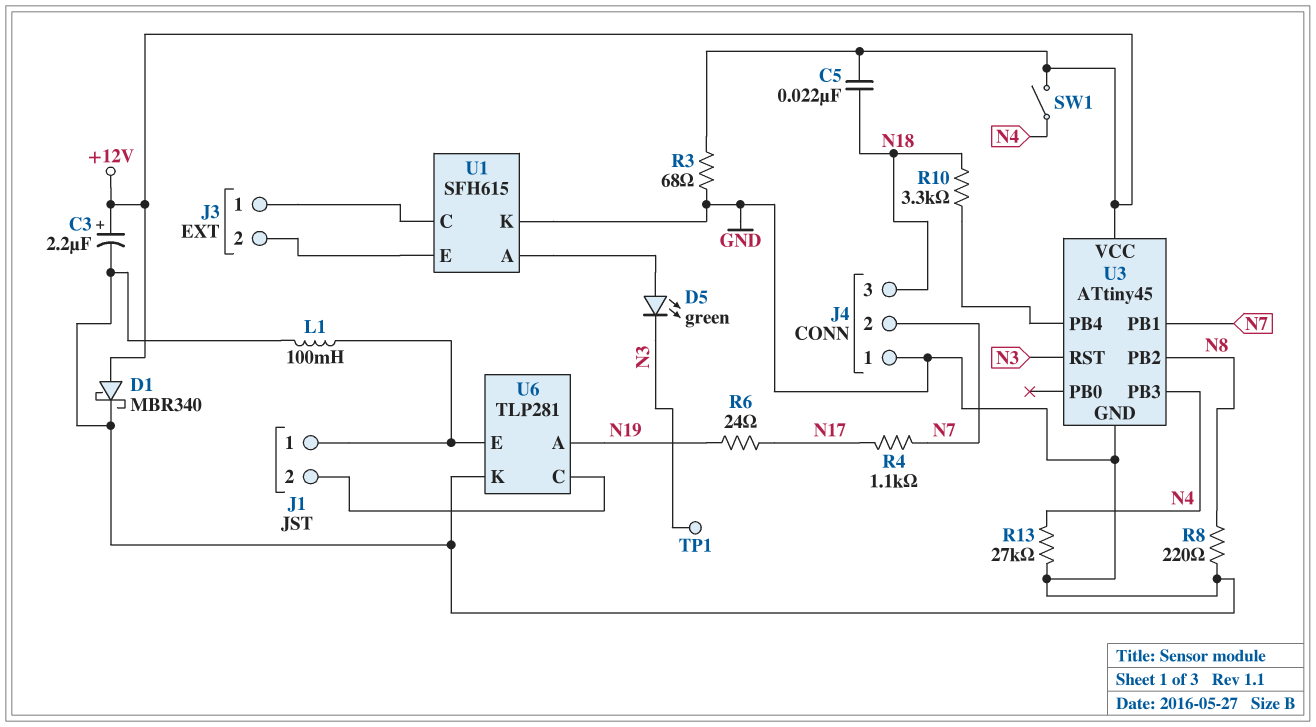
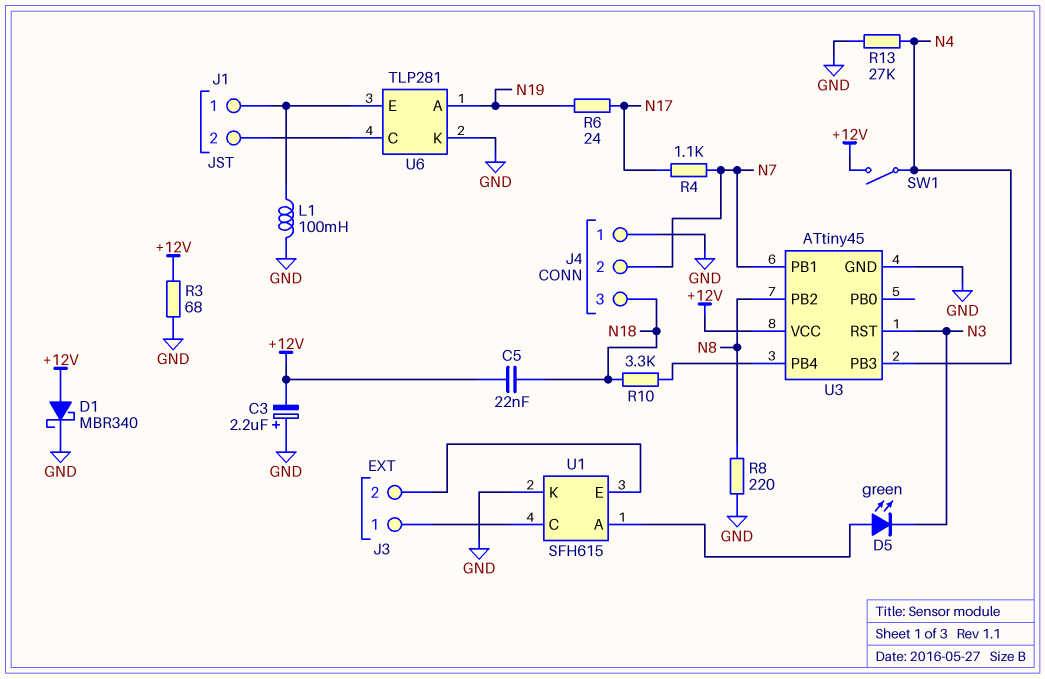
C3: 2.2uF (plus +12V, minus GND) -> 2.2uF (plus GND, minus +12V)
TP1: test point (N3) -> none

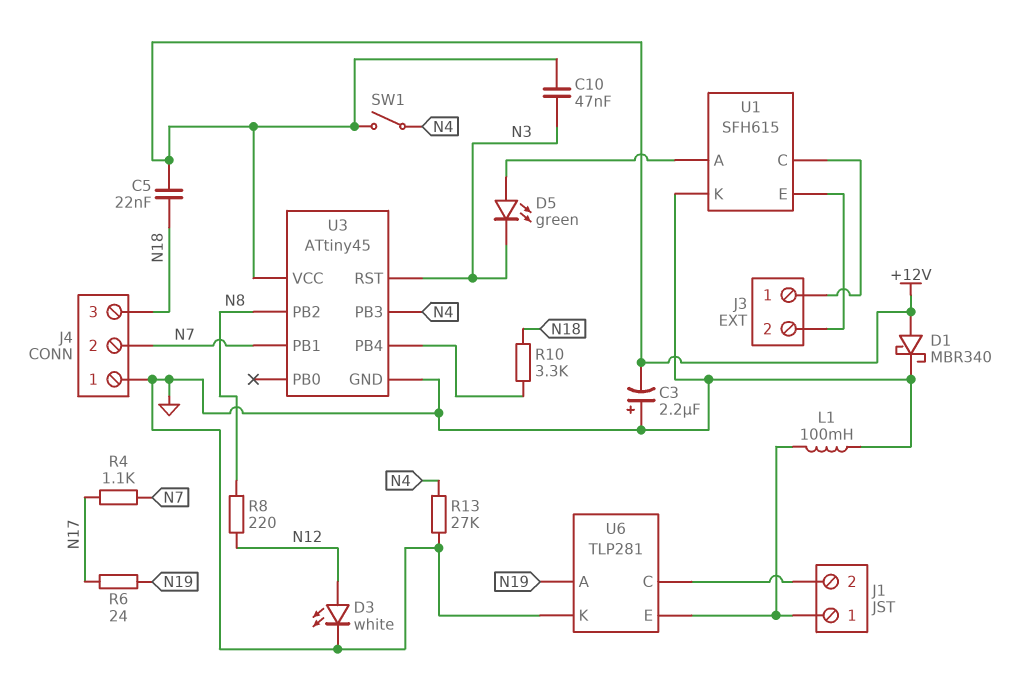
C10: none -> 47nF (+12V, N3)
D3: none -> LED white (A N12, K GND)
R3: 68 (+12V, GND) -> none
R8: 220 (GND, N8) -> 220 (N8, N12)

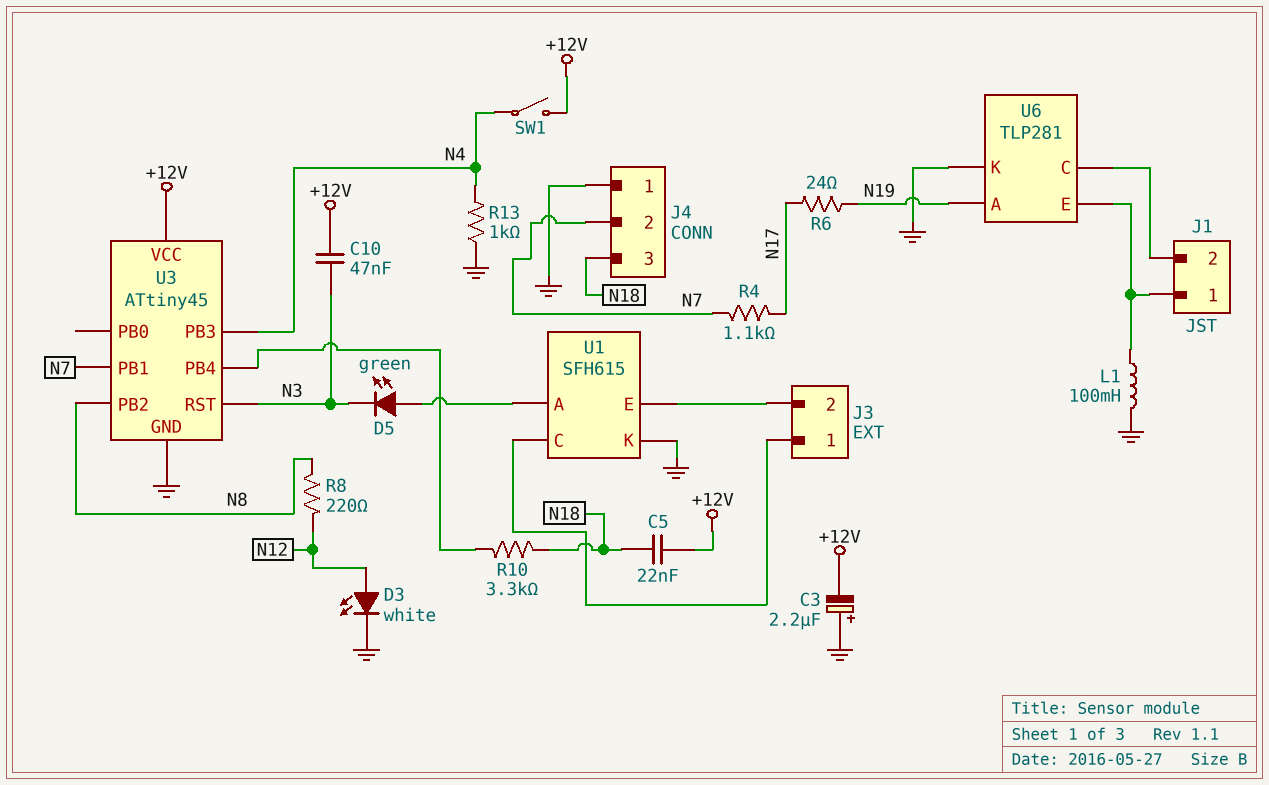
D1: schottky MBR340 (A +12V, K GND) -> none
R13: 27k (GND, N4) -> 1k (GND, N4)

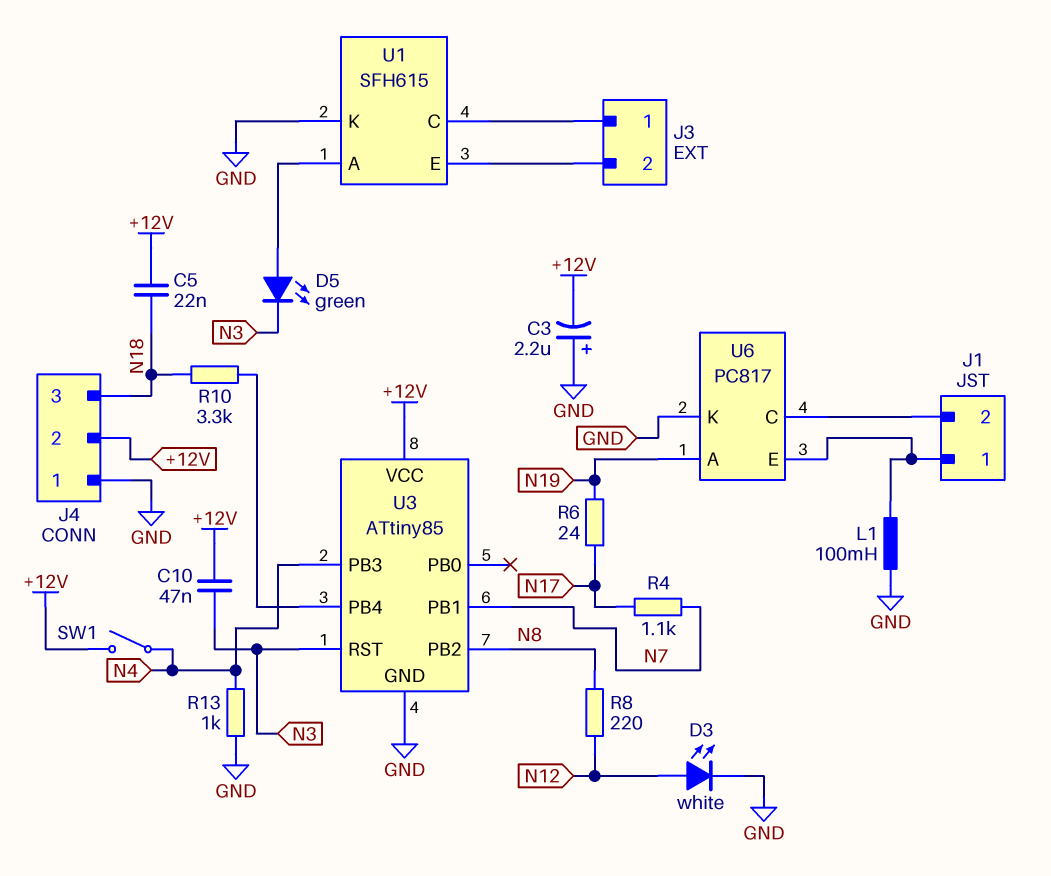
J4 pin 2: N7 -> +12V
U3: ATtiny45 -> ATtiny85
U6: TLP281 -> PC817

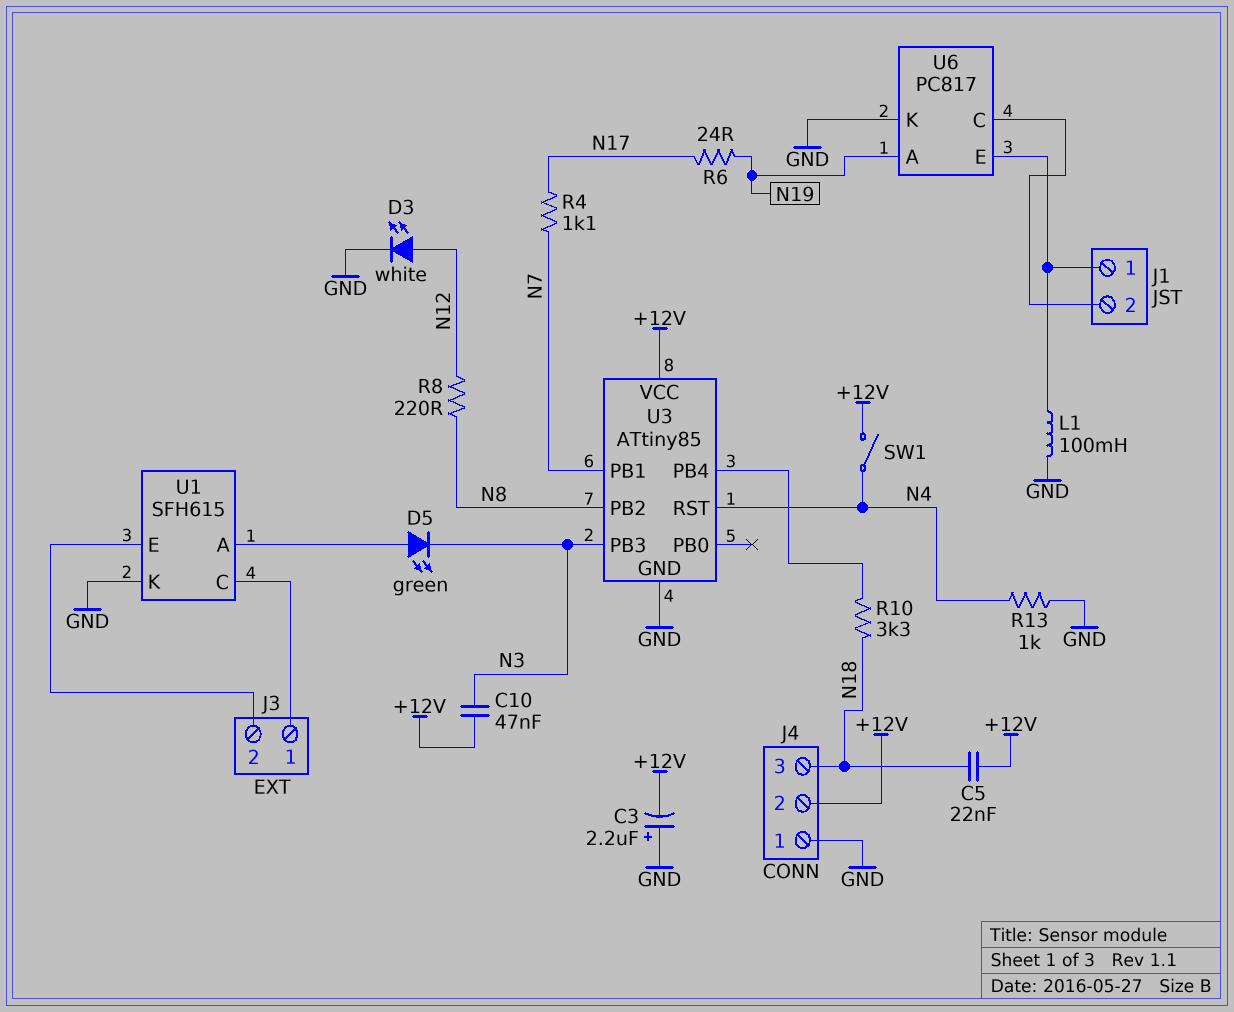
U3 pin PB3: N4 -> N3
U3 pin RST: N3 -> N4

